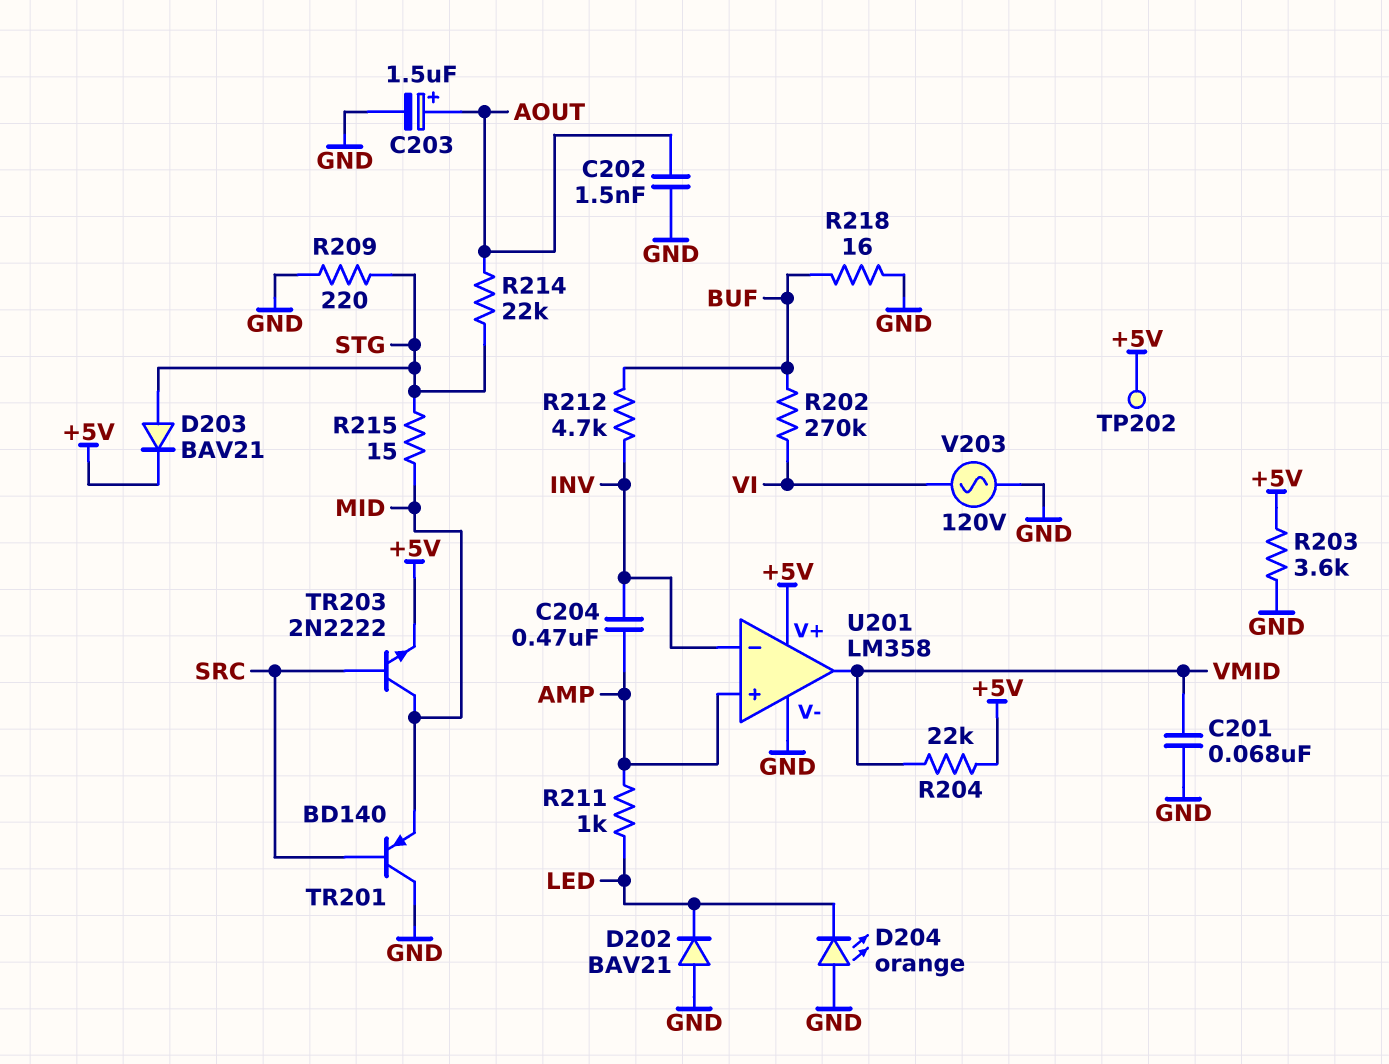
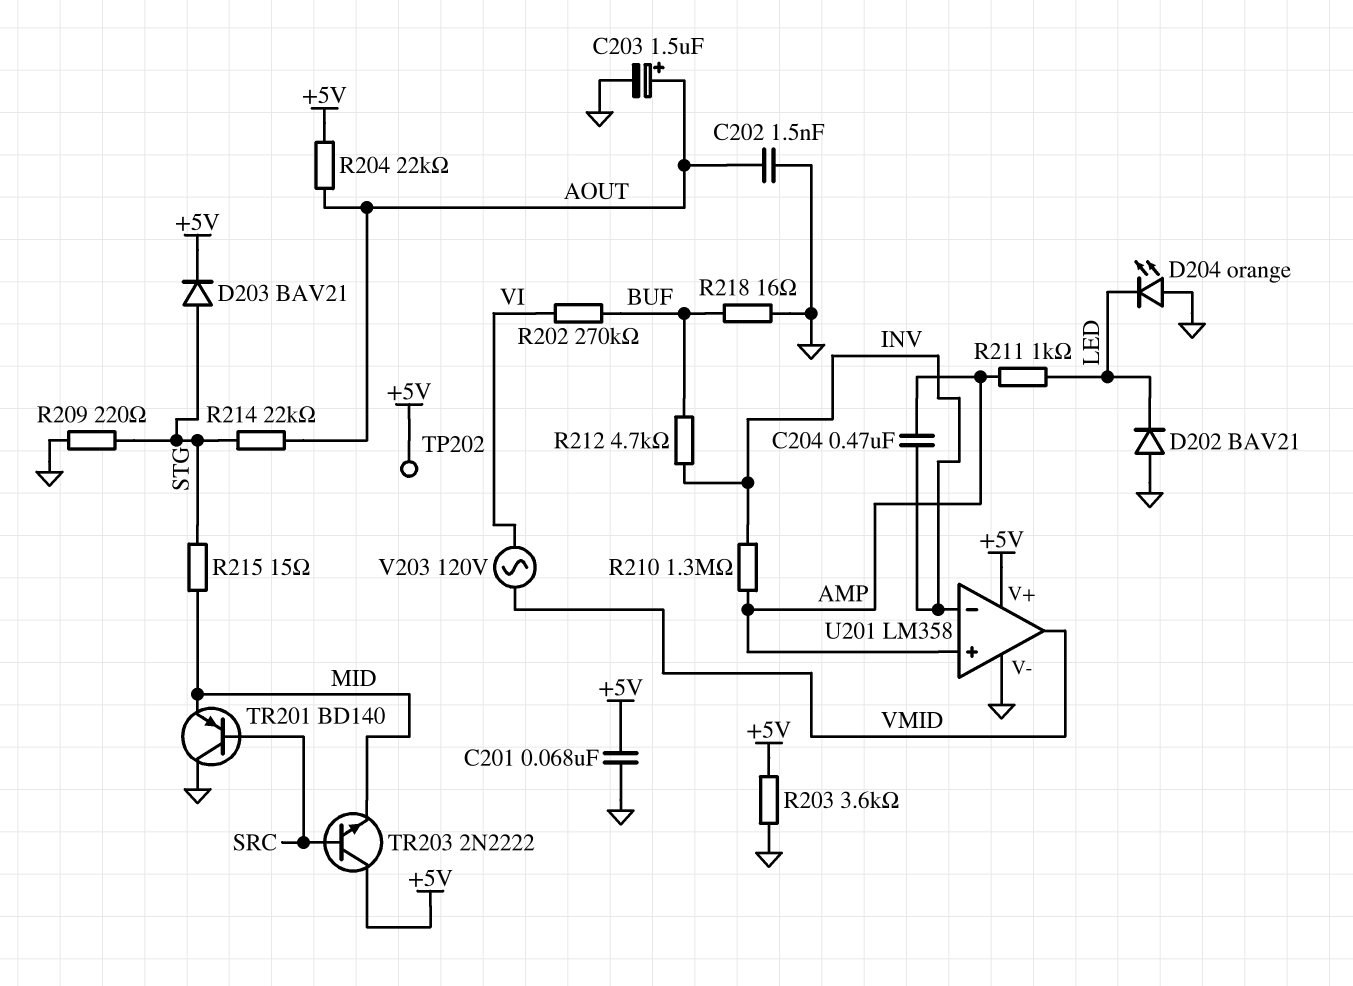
C201: 68nF (GND, VMID) -> 68nF (+5V, GND)
R204: 22k (+5V, VMID) -> 22k (+5V, AOUT)
R210: none -> 1.3M (AMP, INV)
TR203: NPN 2N2222 (B SRC, C MID, E +5V) -> NPN 2N2222 (B SRC, C +5V, E MID)
V203: AC 120V (GND, VI) -> AC 120V (VI, VMID)

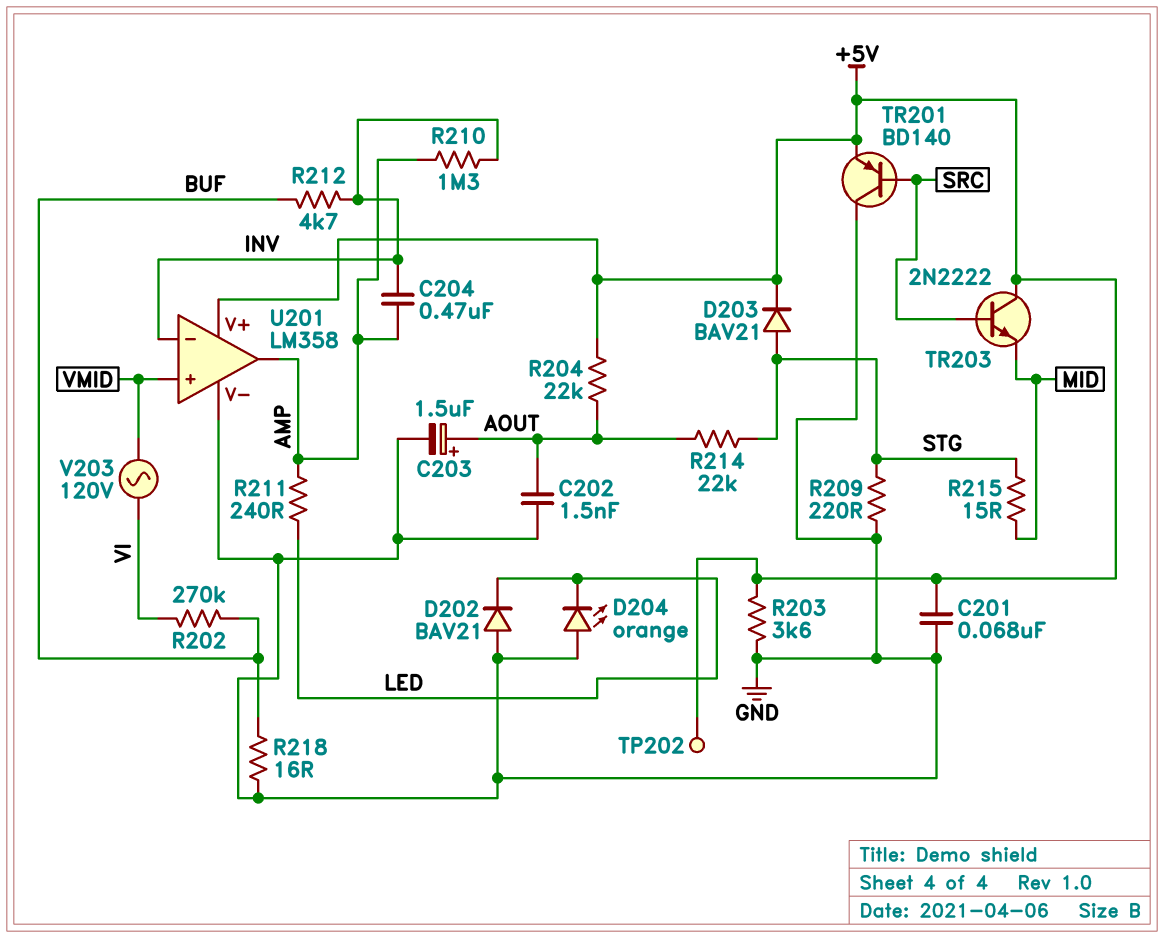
R211: 1k (AMP, LED) -> 240 (AMP, LED)
TR201: PNP BD140 (B SRC, C GND, E MID) -> PNP BD140 (B SRC, C GND, E +5V)
U201 pin in+: AMP -> VMID
U201 pin out: VMID -> AMP

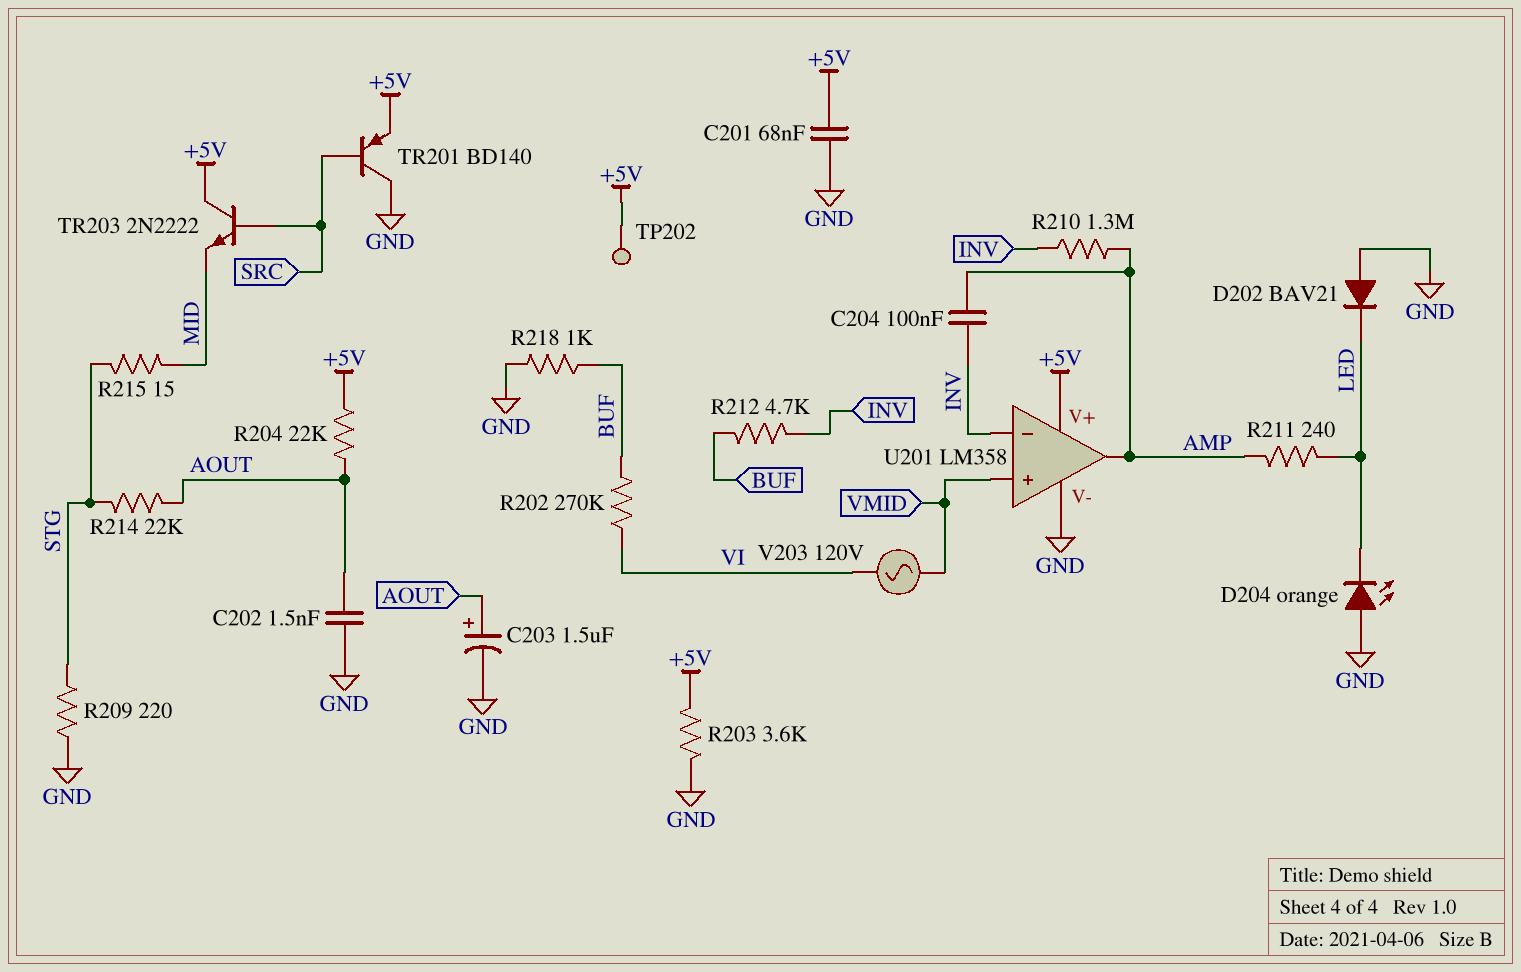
C204: 470nF (AMP, INV) -> 100nF (AMP, INV)
D203: diode BAV21 (A STG, K +5V) -> none
R218: 16 (BUF, GND) -> 1k (BUF, GND)

